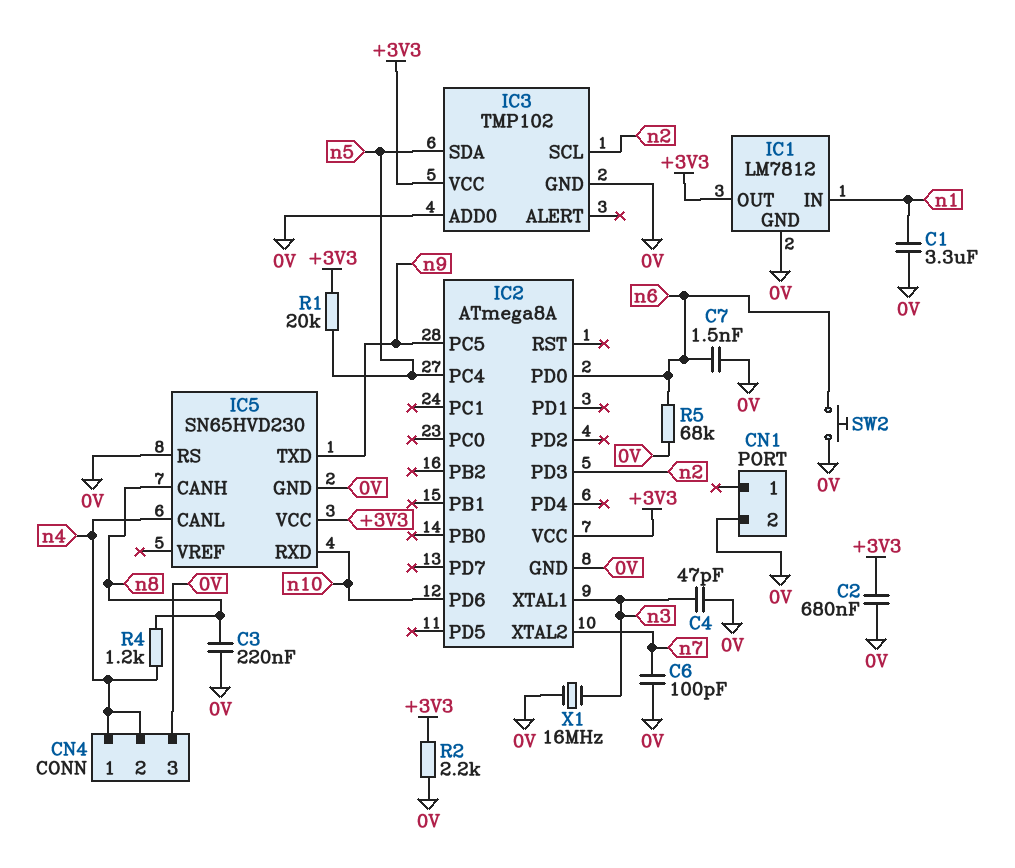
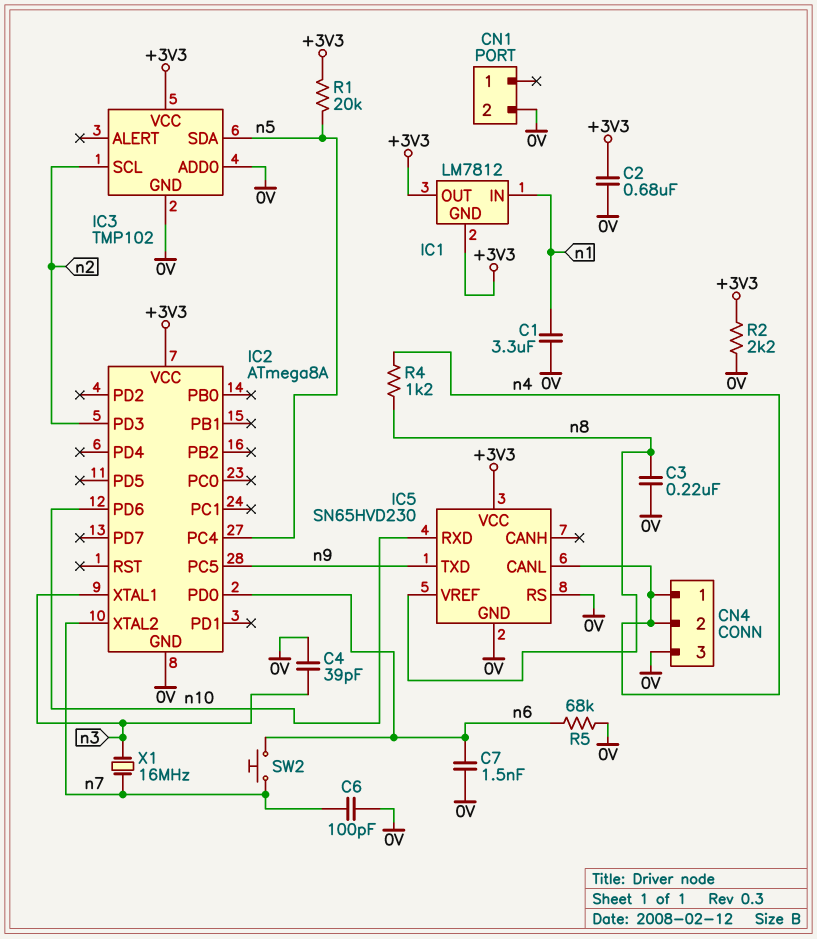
C4: 47pF (0V, n3) -> 39pF (0V, n3)
IC1 pin GND: 0V -> +3V3
IC5 pin CANH: n8 -> none
IC5 pin VREF: none -> n8
SW2: button (0V, n6) -> button (n6, n7)
X1: 16MHz (0V, n3) -> 16MHz (n3, n7)

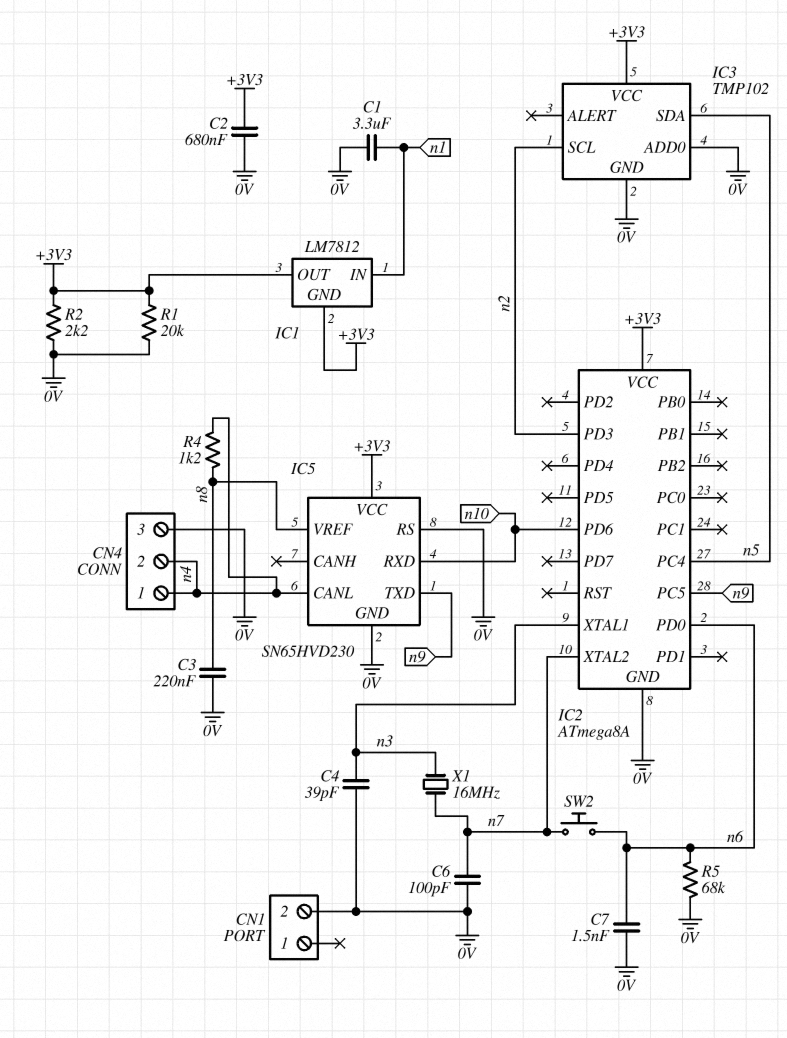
R1: 20k (+3V3, n5) -> 20k (+3V3, 0V)

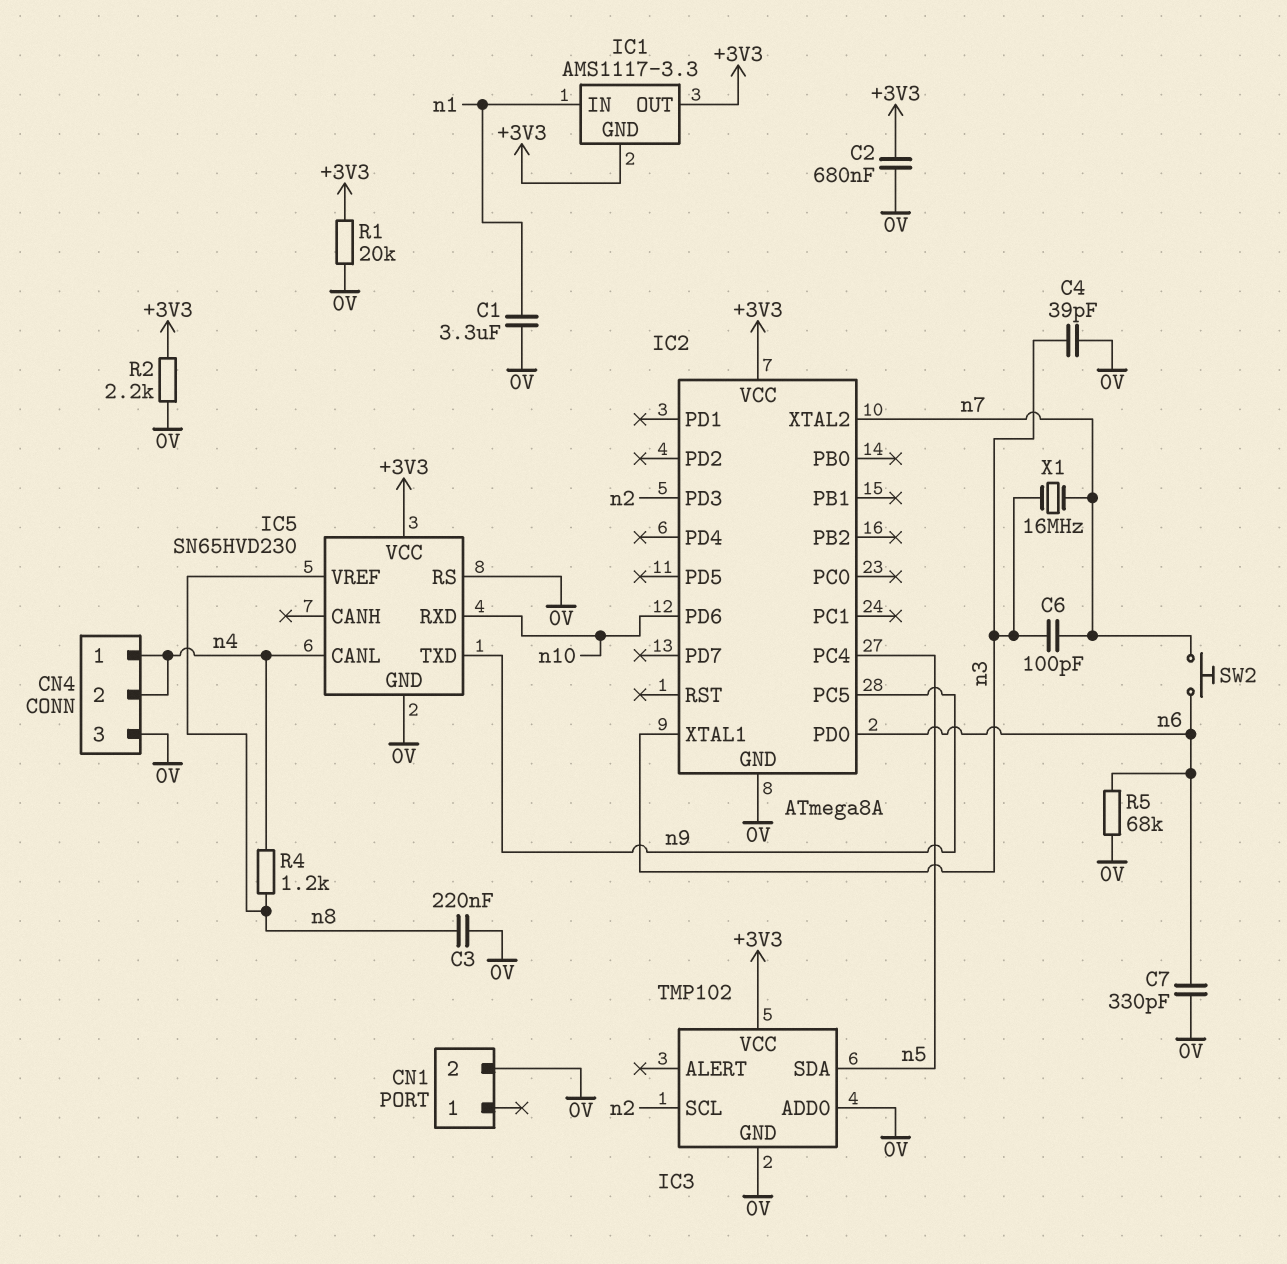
C6: 100pF (0V, n7) -> 100pF (n3, n7)
C7: 1.5nF (0V, n6) -> 330pF (0V, n6)
IC1: LM7812 -> AMS1117-3.3

